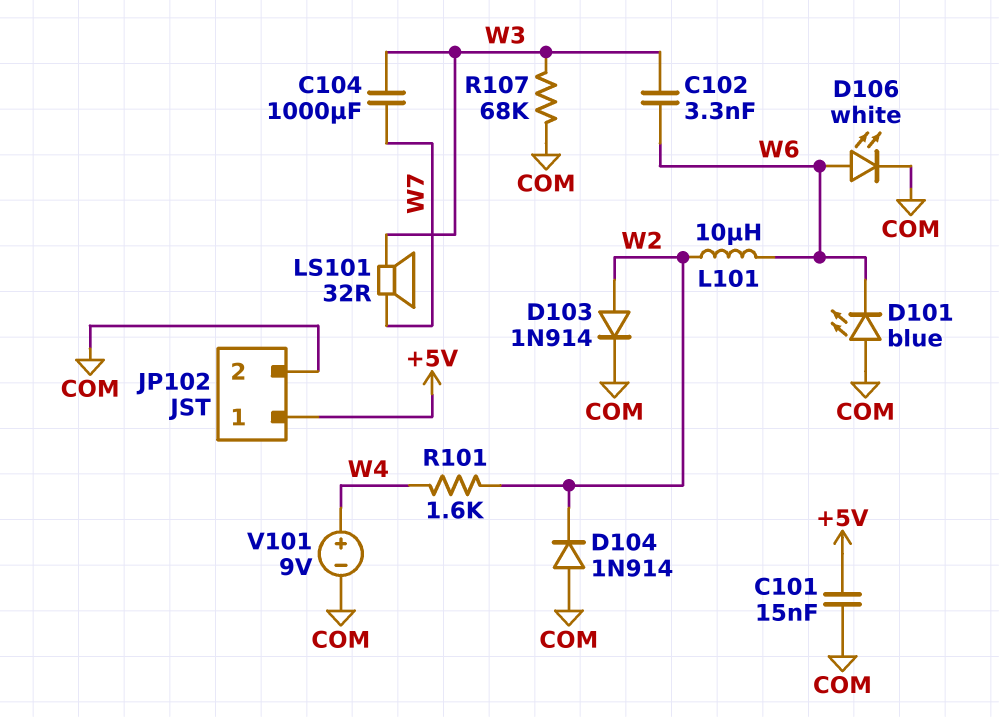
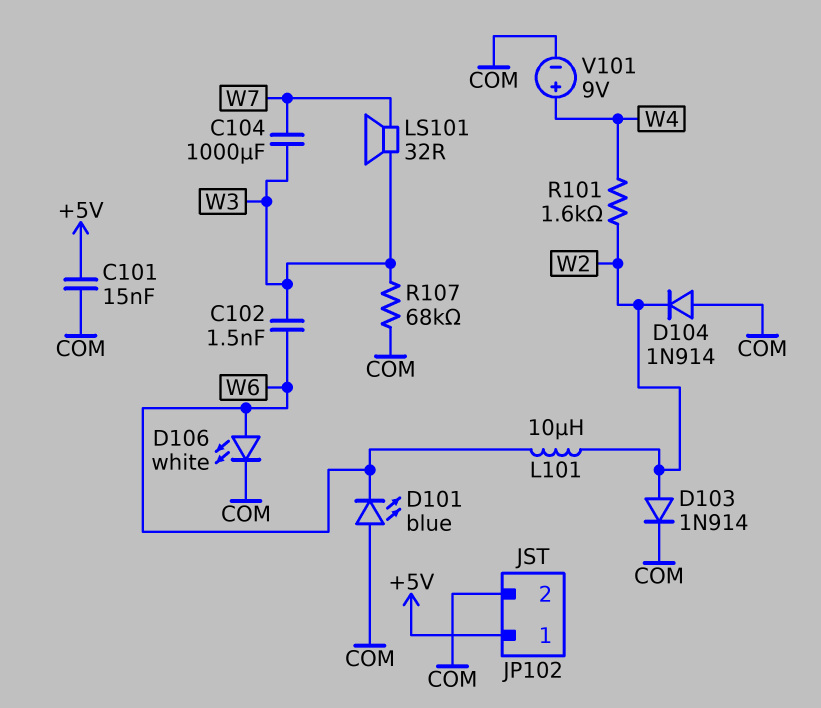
C102: 3.3nF (W3, W6) -> 1.5nF (W3, W6)

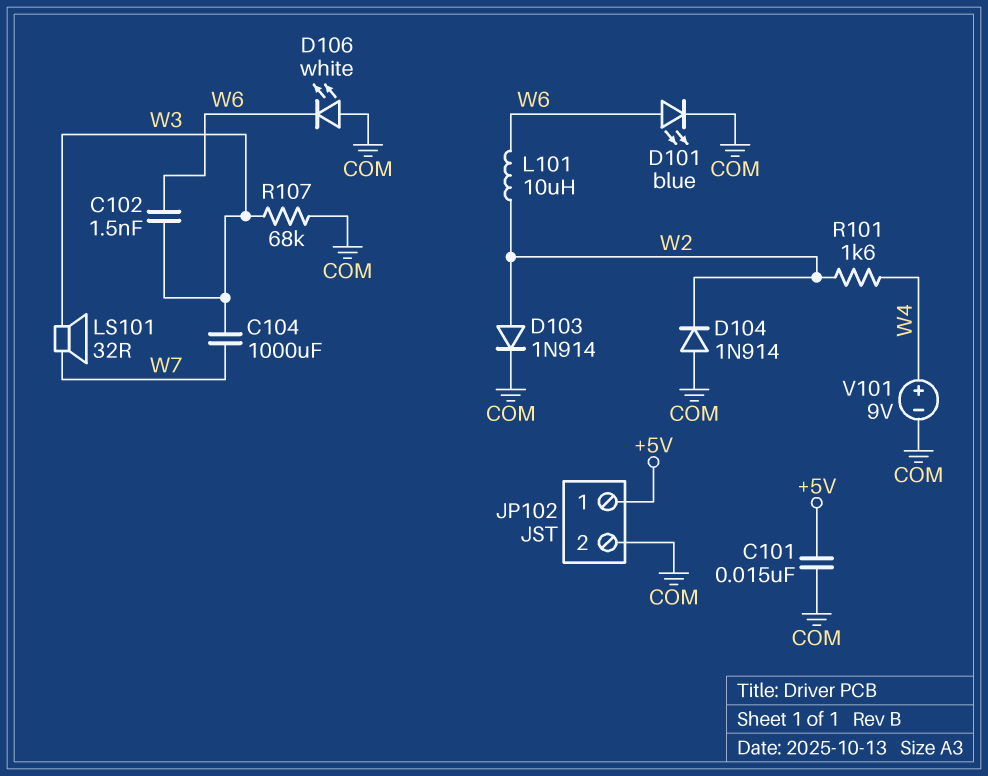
D101: LED blue (A COM, K W6) -> LED blue (A W6, K COM)
D106: LED white (A W6, K COM) -> LED white (A COM, K W6)

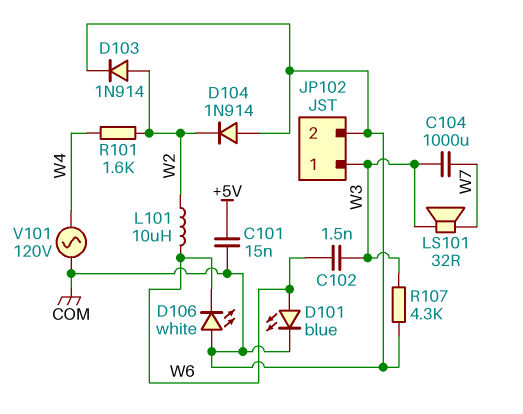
JP102 pin 1: +5V -> W3
R107: 68k (COM, W3) -> 4.3k (COM, W3)
V101: 9V (plus W4, minus COM) -> AC 120V (COM, W4)

